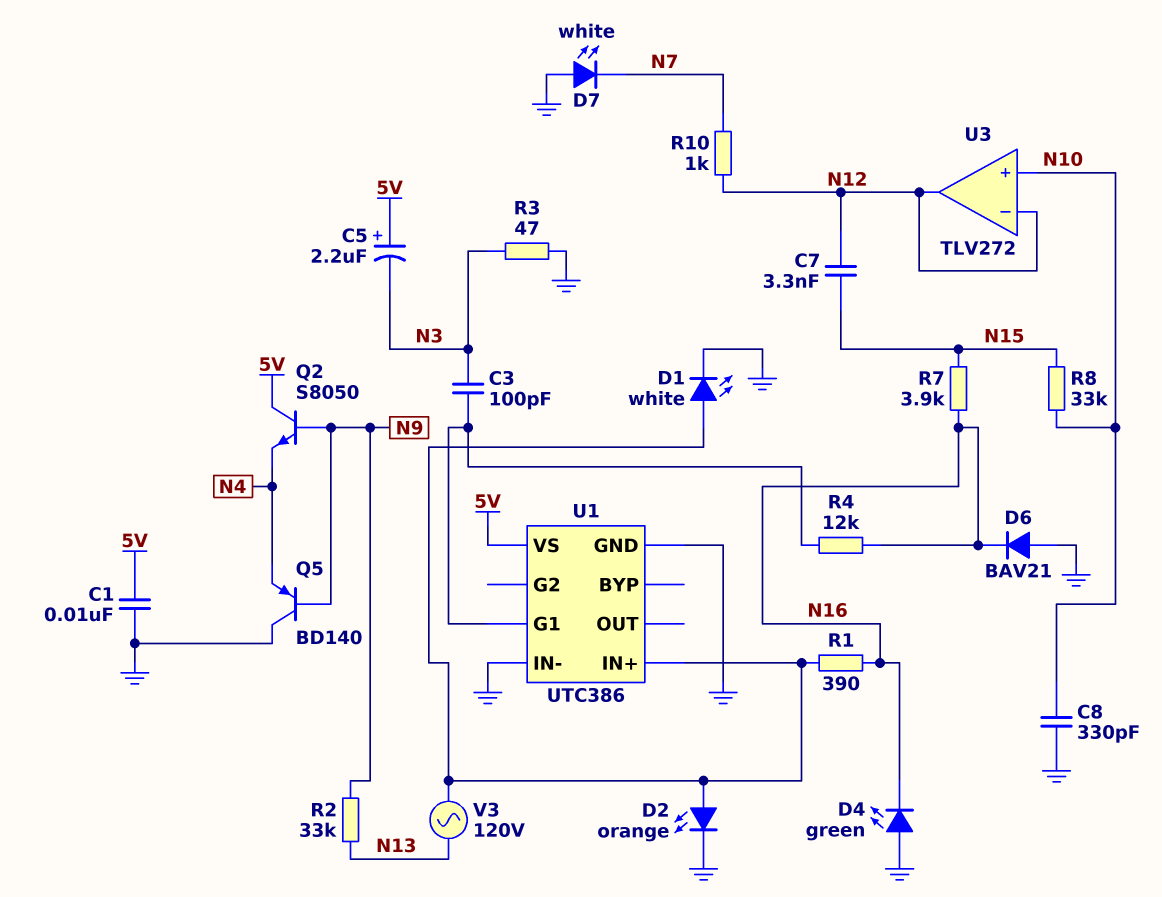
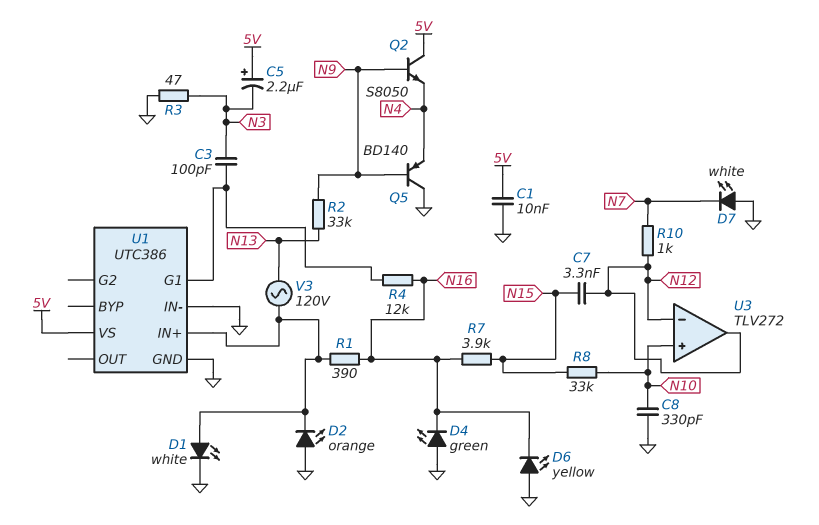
D2: LED orange (A U1/IN+, K GND) -> LED orange (A GND, K U1/IN+)
D6: diode BAV21 (A GND, K N16) -> LED yellow (A GND, K N16)

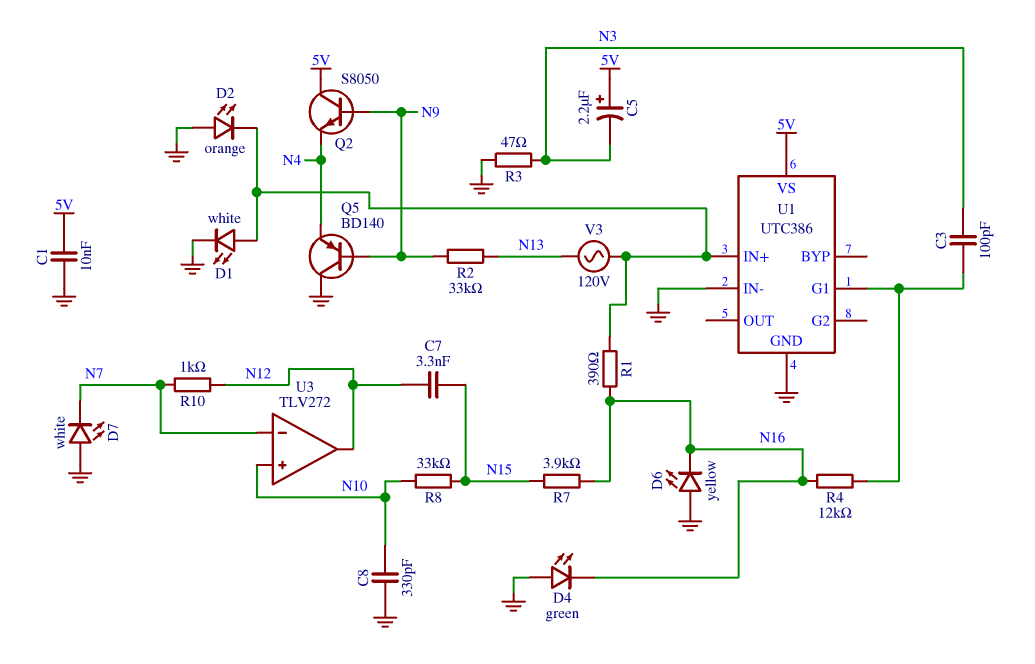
U3 pin in-: N12 -> N7

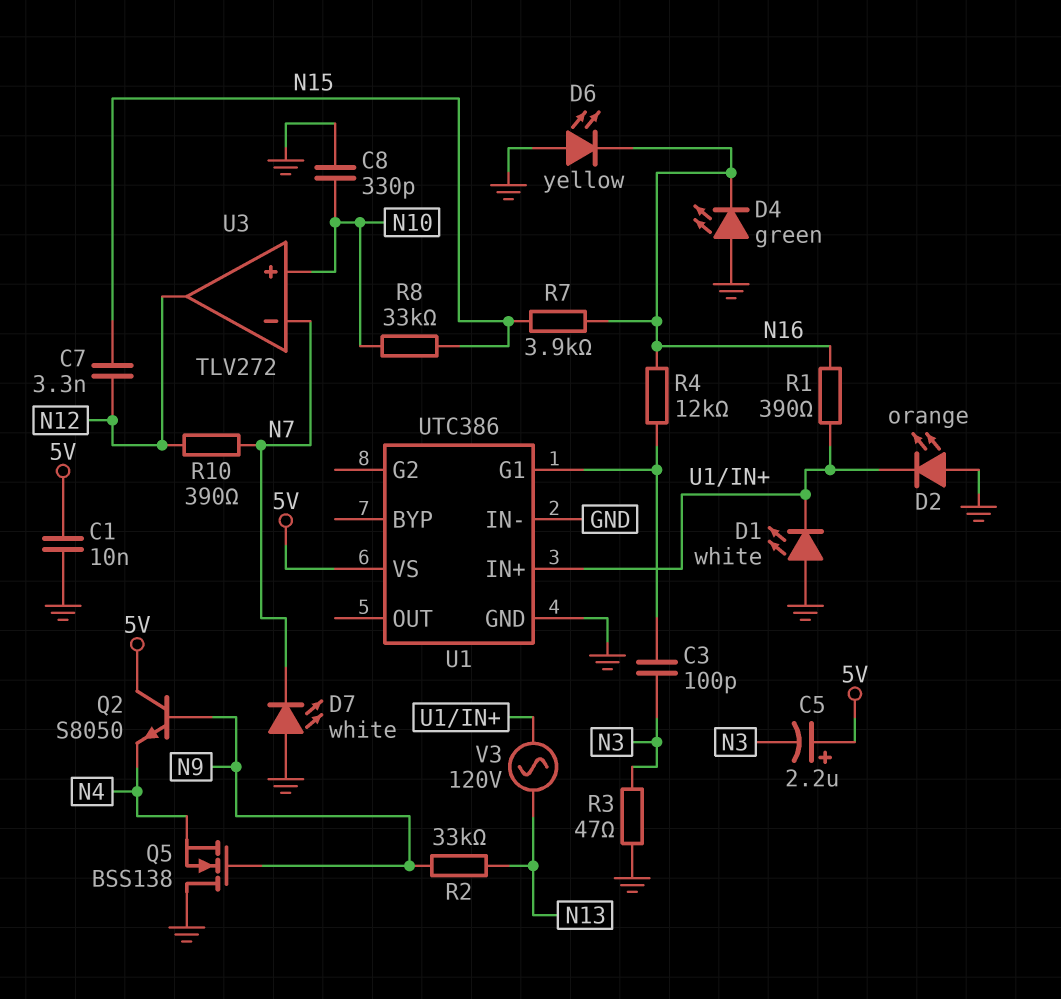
D1: LED white (A U1/IN+, K GND) -> LED white (A GND, K U1/IN+)
Q5: PNP BD140 (B N9, C GND, E N4) -> NMOS BSS138 (G N9, D GND, S N4)
R10: 1k (N7, N12) -> 390 (N7, N12)

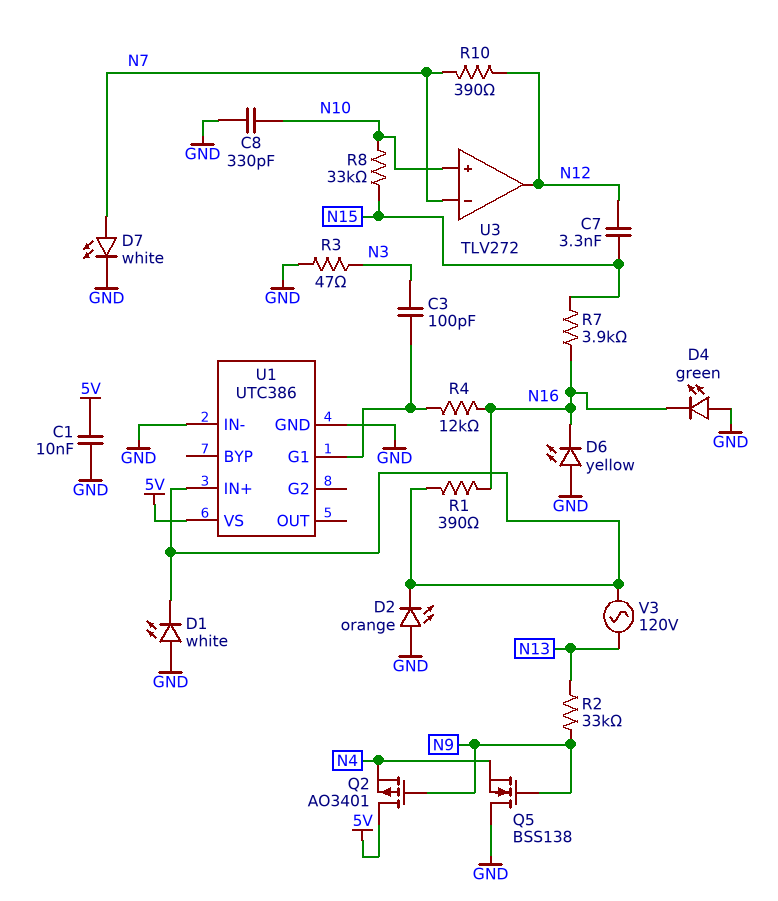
C5: 2.2uF (plus 5V, minus N3) -> none
D7: LED white (A GND, K N7) -> LED white (A N7, K GND)
Q2: NPN S8050 (B N9, C 5V, E N4) -> PMOS AO3401 (G N9, D 5V, S N4)

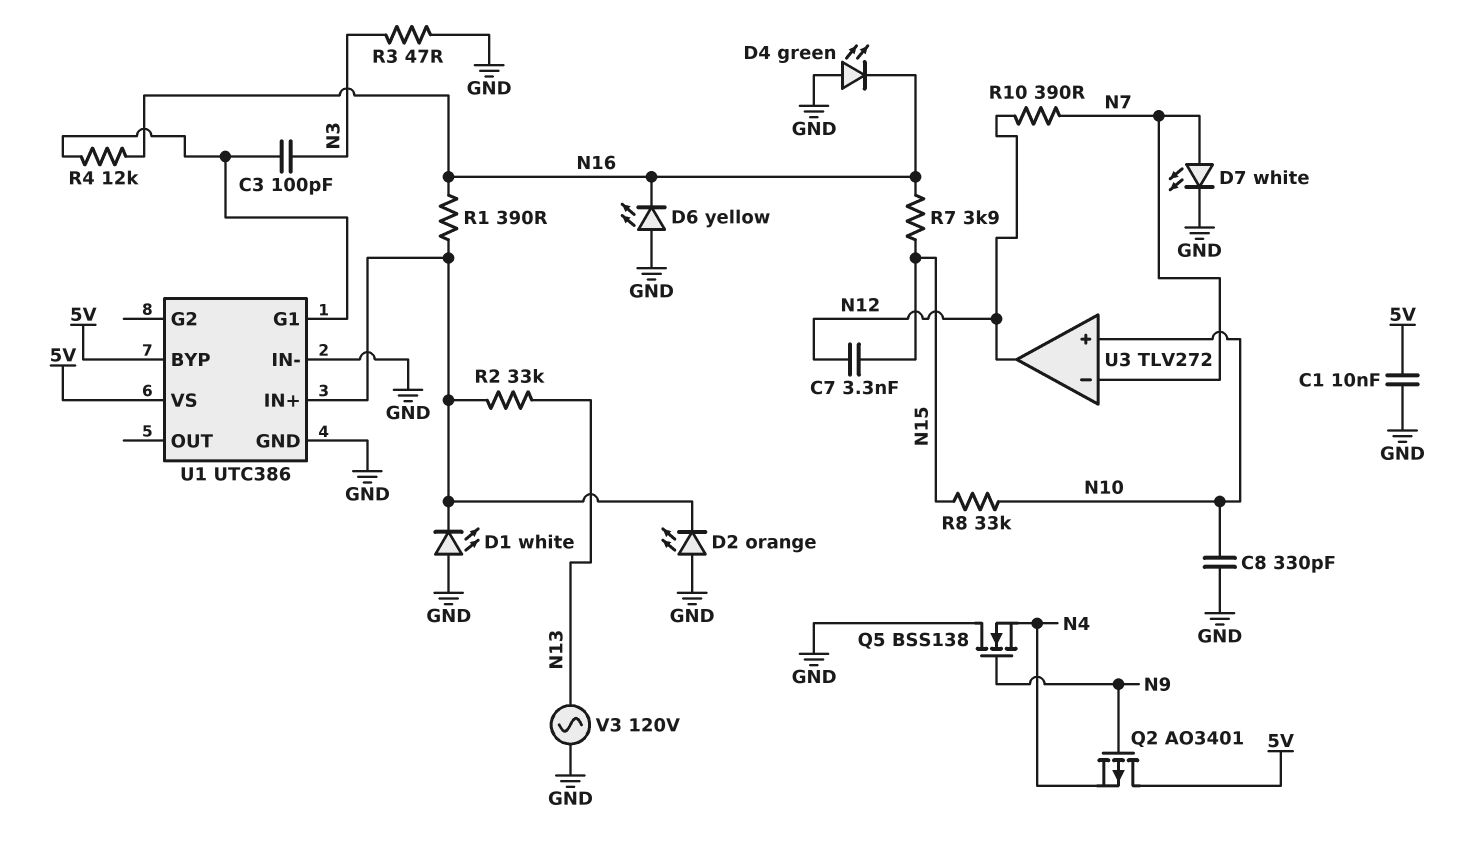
R2: 33k (N9, N13) -> 33k (N13, U1/IN+)
U1 pin BYP: none -> 5V
V3: AC 120V (N13, U1/IN+) -> AC 120V (GND, N13)

